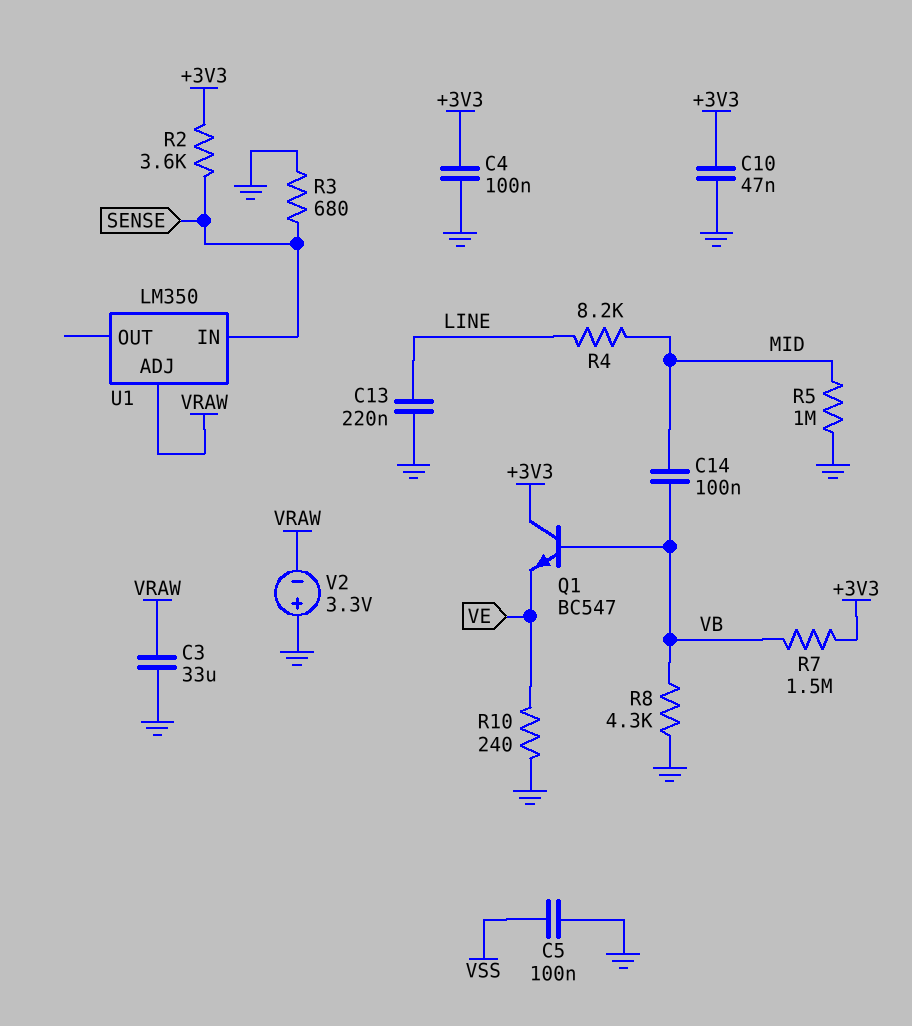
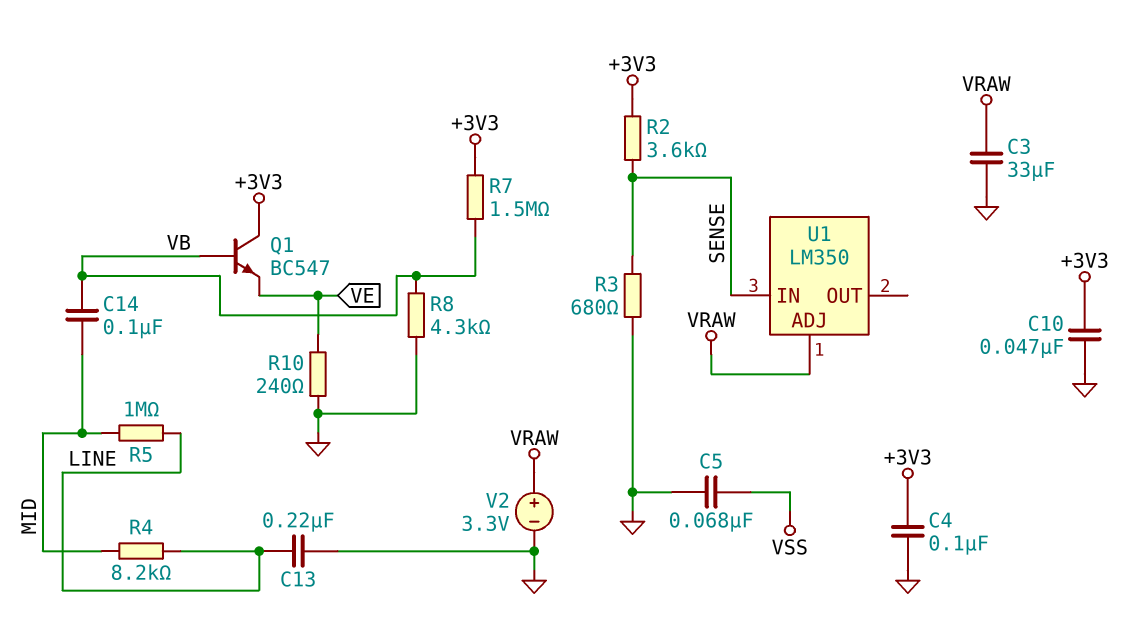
C5: 100nF (GND, VSS) -> 68nF (GND, VSS)
R5: 1M (GND, MID) -> 1M (LINE, MID)
V2: 3.3V (plus GND, minus VRAW) -> 3.3V (plus VRAW, minus GND)

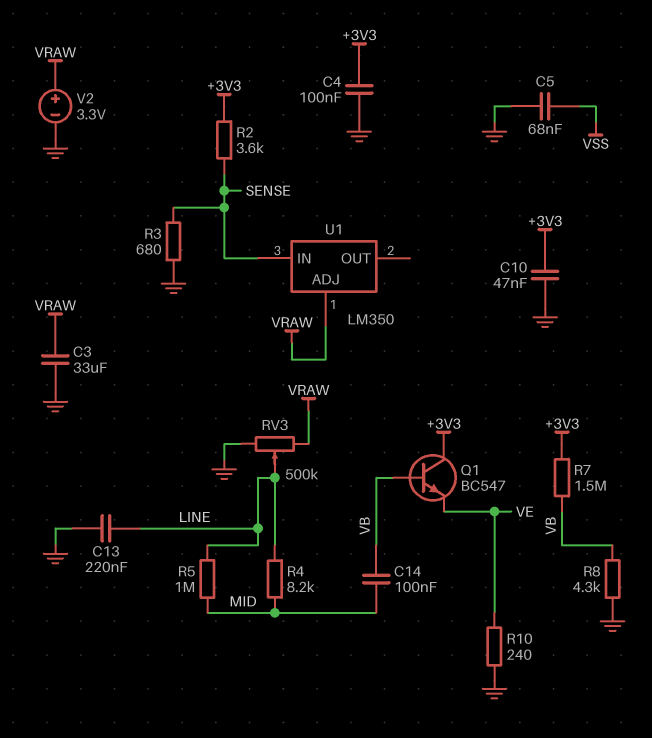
RV3: none -> 500k (GND, VRAW, wiper LINE)

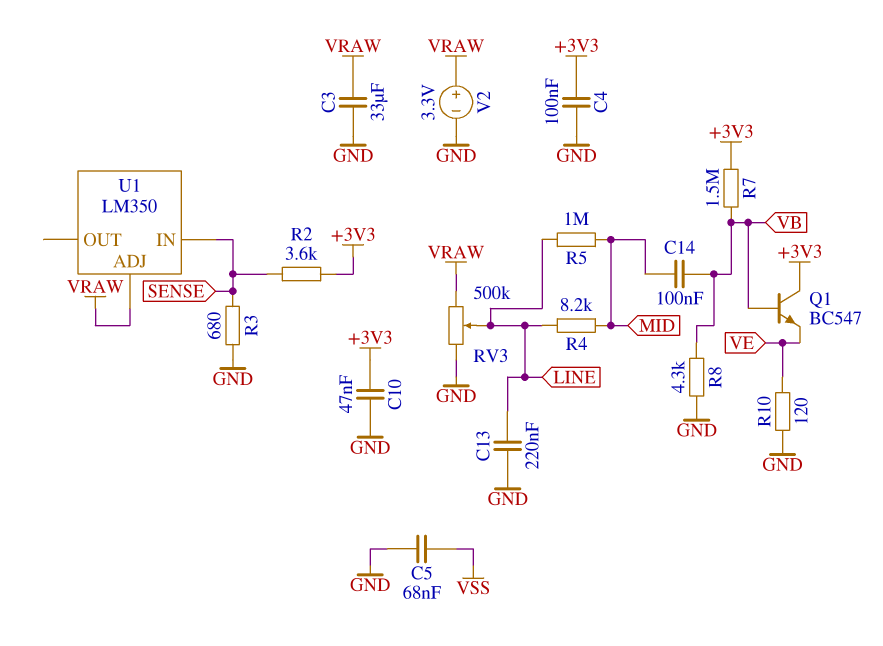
R10: 240 (GND, VE) -> 120 (GND, VE)

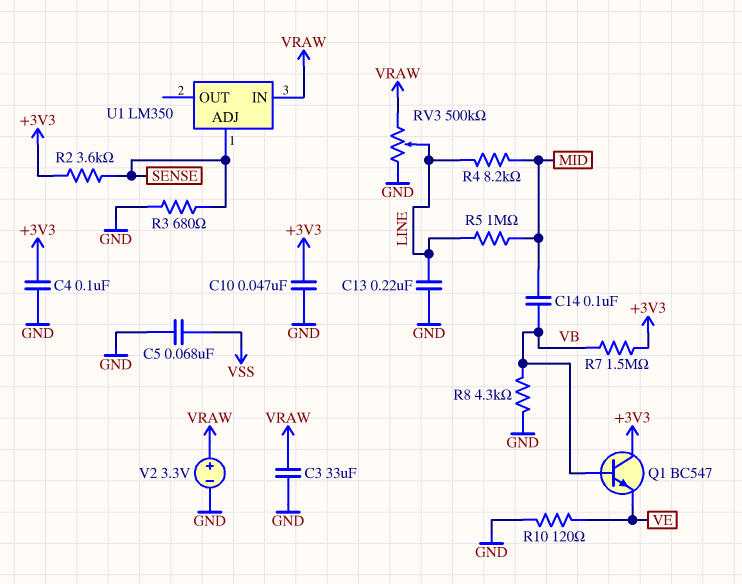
U1 pin ADJ: VRAW -> SENSE
U1 pin IN: SENSE -> VRAW

